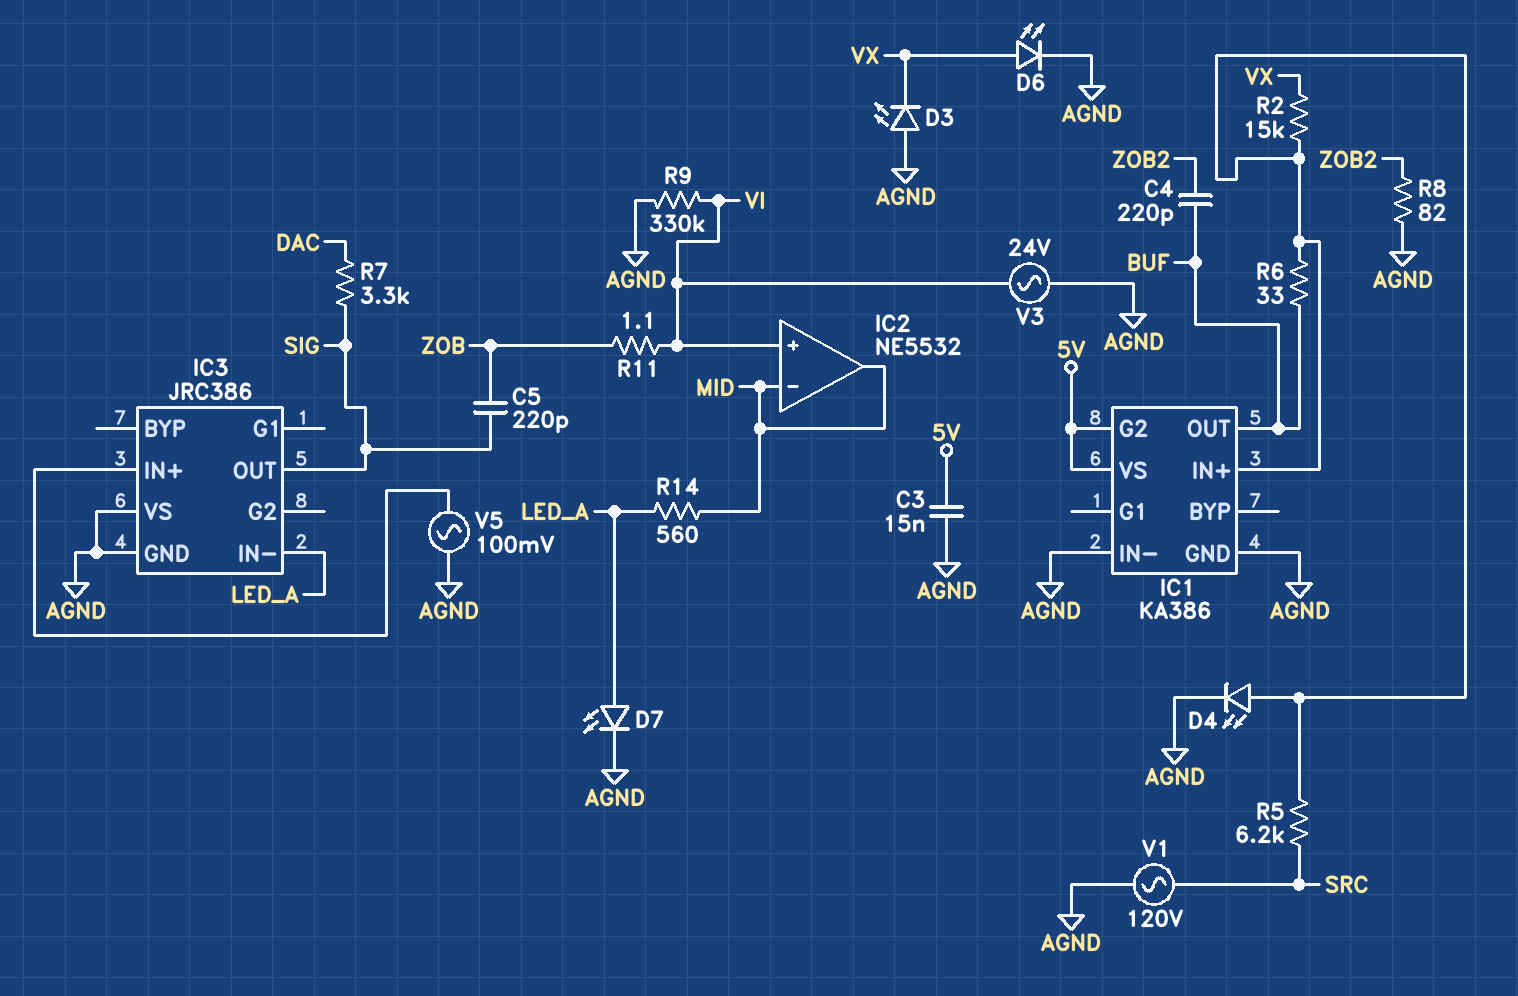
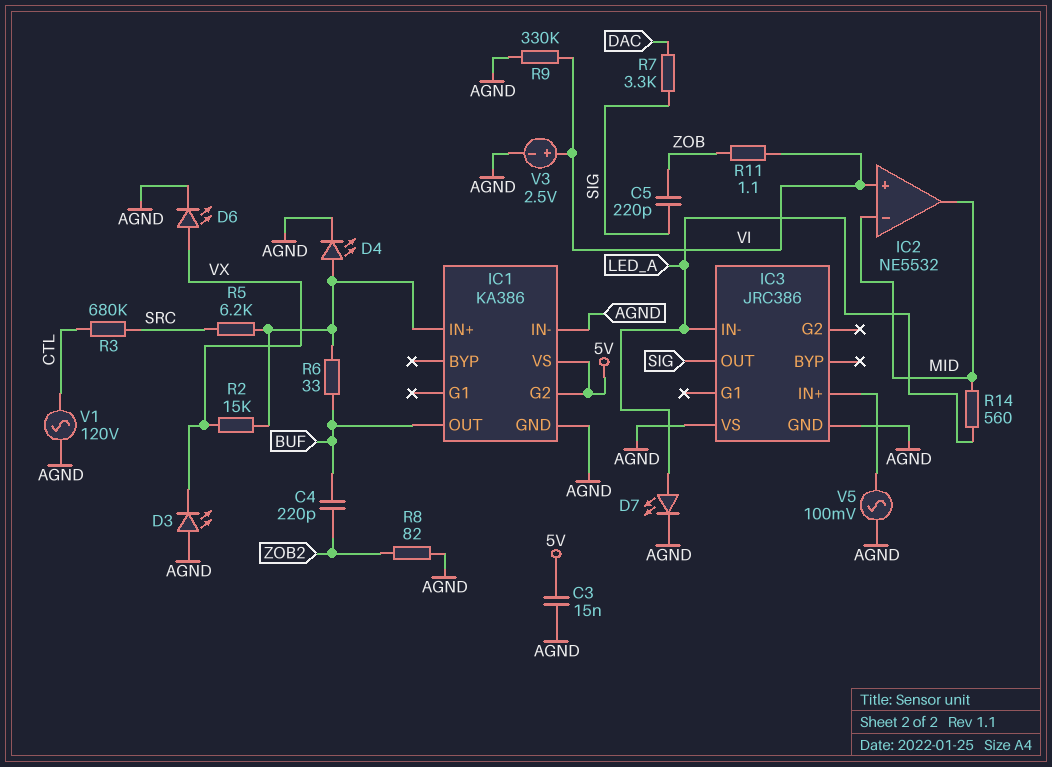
R3: none -> 680k (CTL, SRC)
V1: AC 120V (AGND, SRC) -> AC 120V (AGND, CTL)
V3: AC 24V (AGND, VI) -> 2.5V (plus VI, minus AGND)

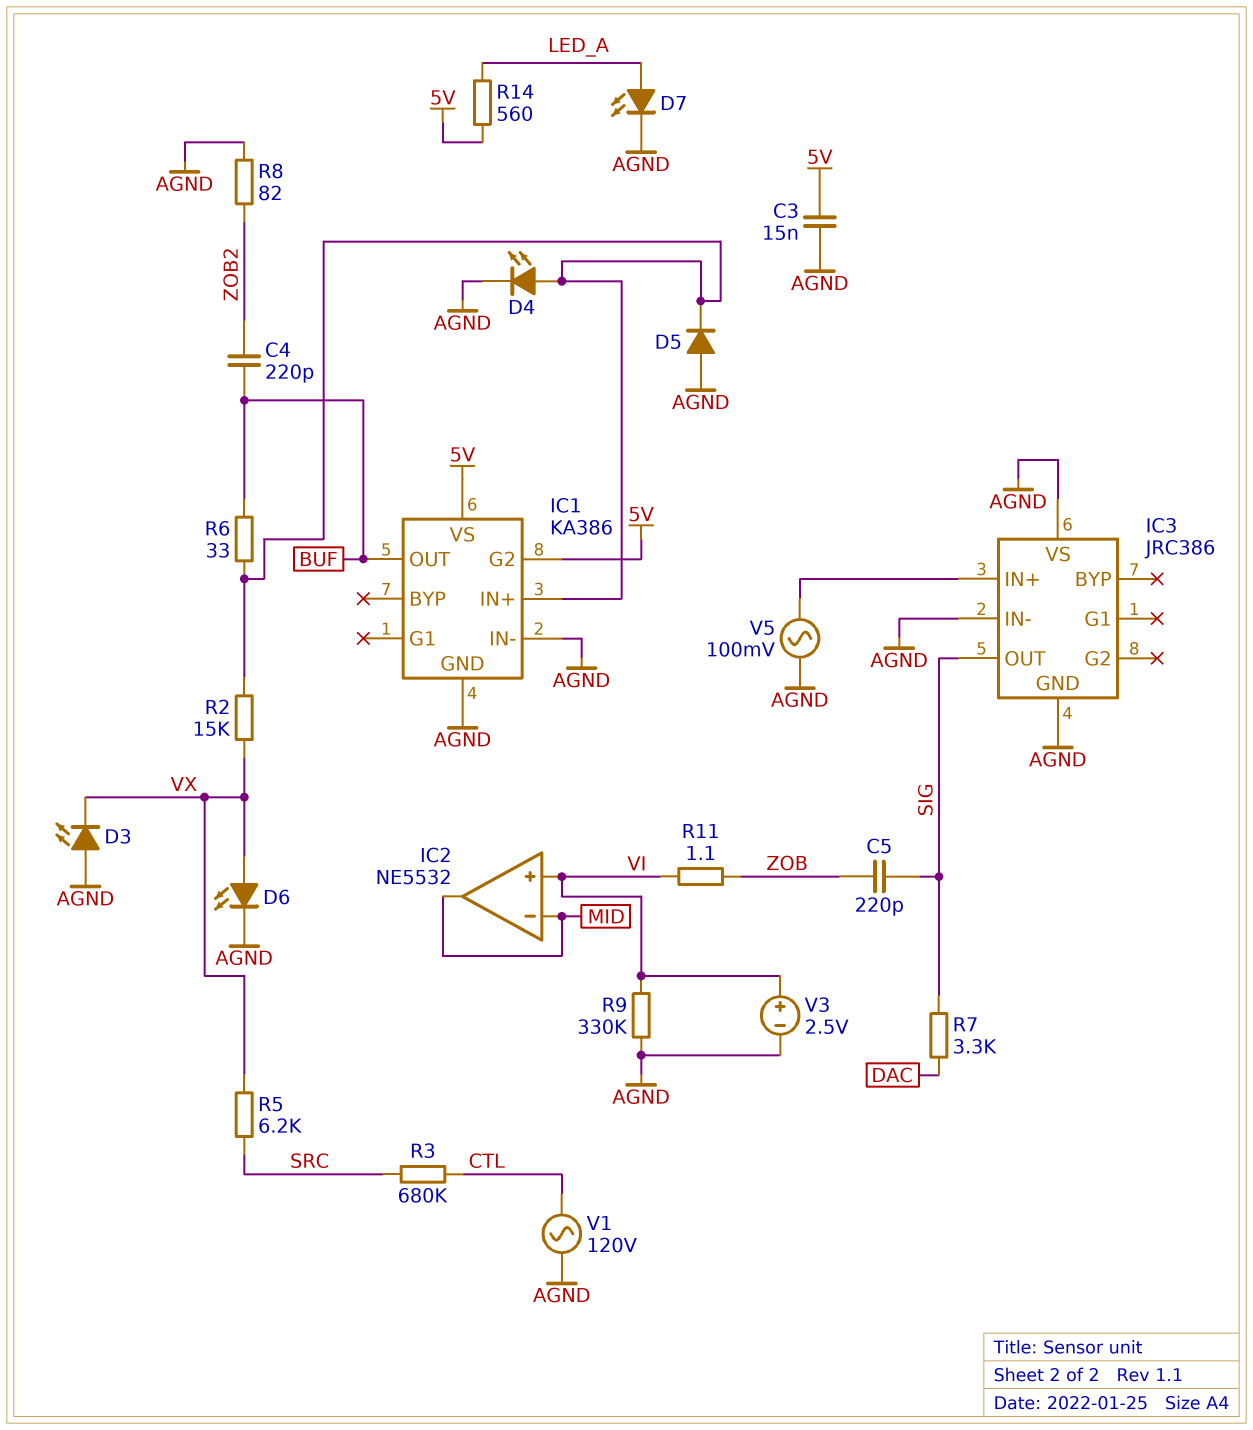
D5: none -> diode (A AGND, K IC1/IN+)
IC3 pin IN-: LED_A -> AGND
R5: 6.2k (IC1/IN+, SRC) -> 6.2k (SRC, VX)
R14: 560 (LED_A, MID) -> 560 (5V, LED_A)

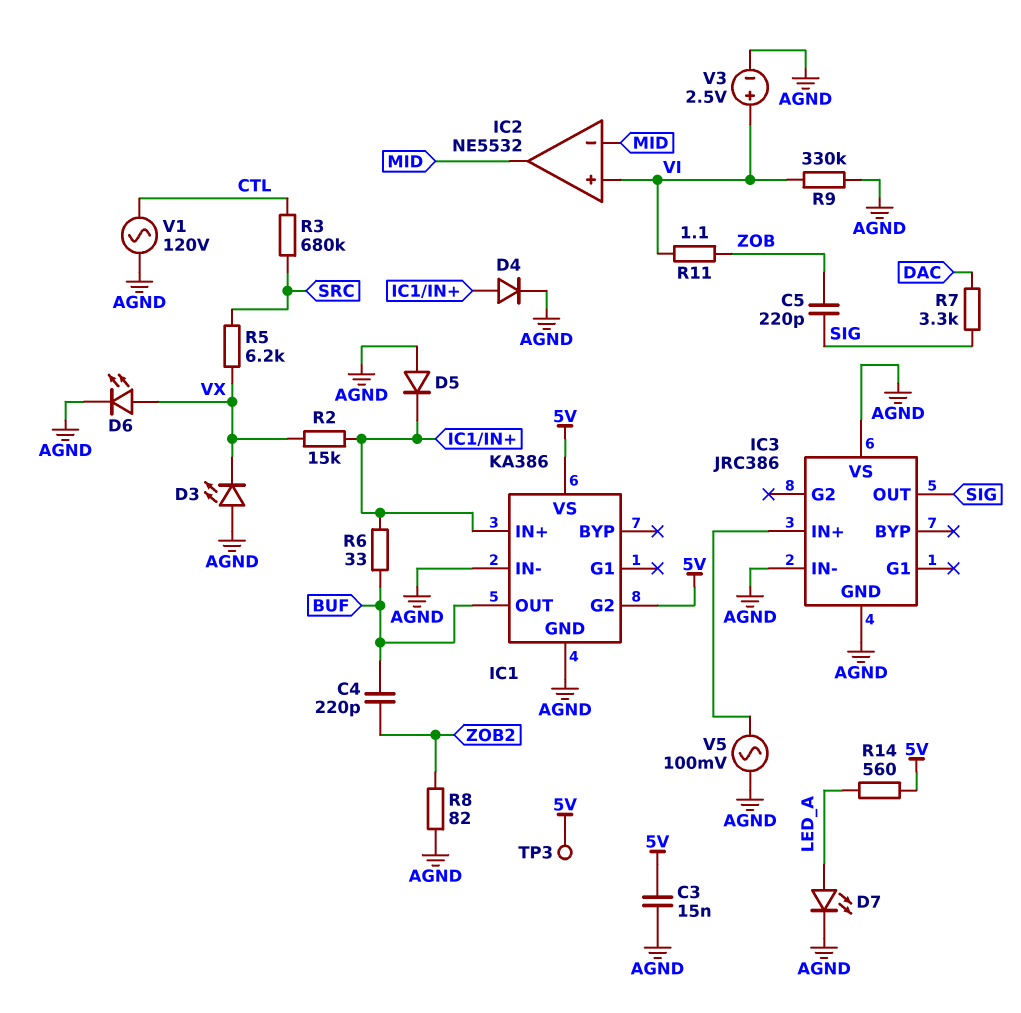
D4: LED (A IC1/IN+, K AGND) -> diode (A IC1/IN+, K AGND)
TP3: none -> test point (5V)

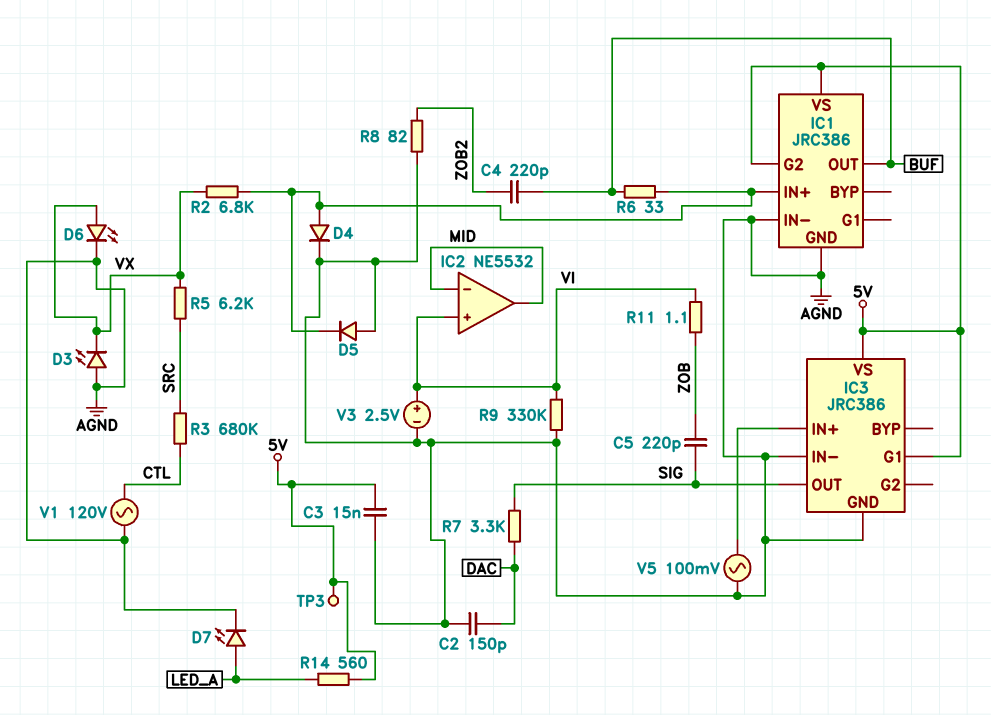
C2: none -> 150pF (AGND, DAC)
IC1: KA386 -> JRC386
IC3 pin G1: none -> 5V
IC3 pin VS: AGND -> 5V
R2: 15k (IC1/IN+, VX) -> 6.8k (IC1/IN+, VX)

